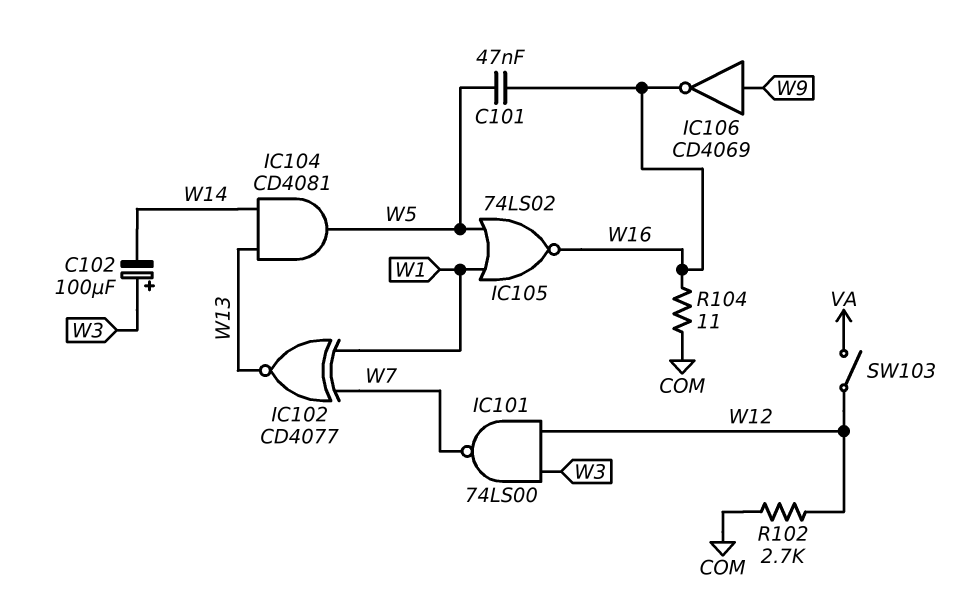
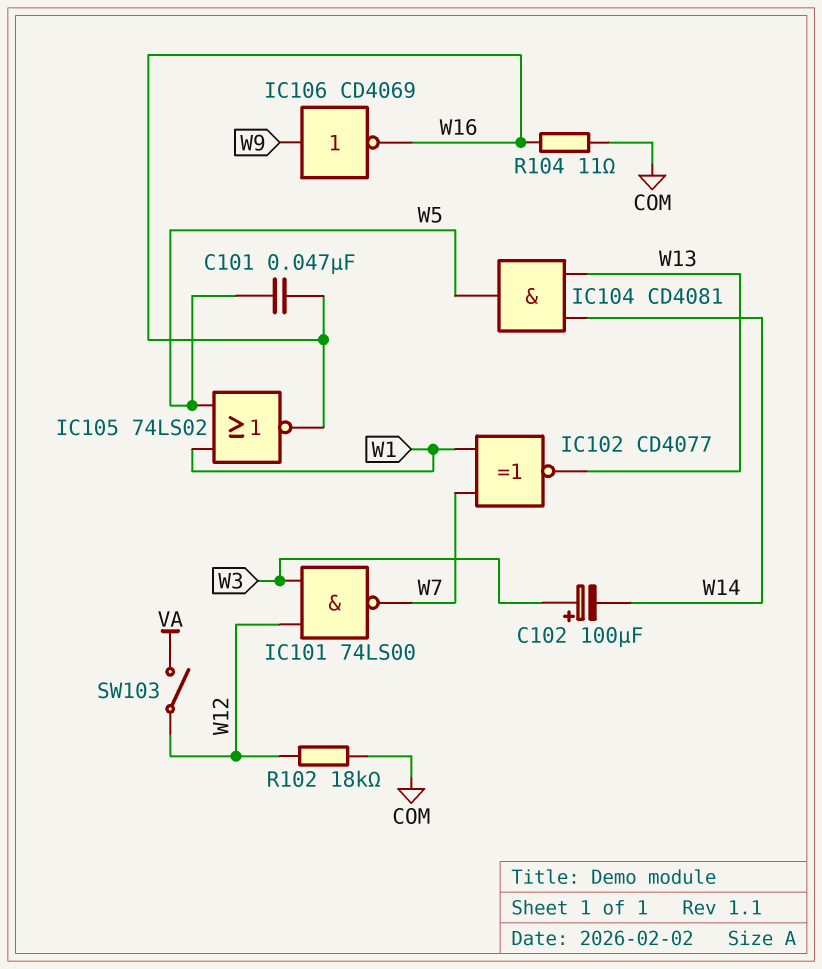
R102: 2.7k (COM, W12) -> 18k (COM, W12)

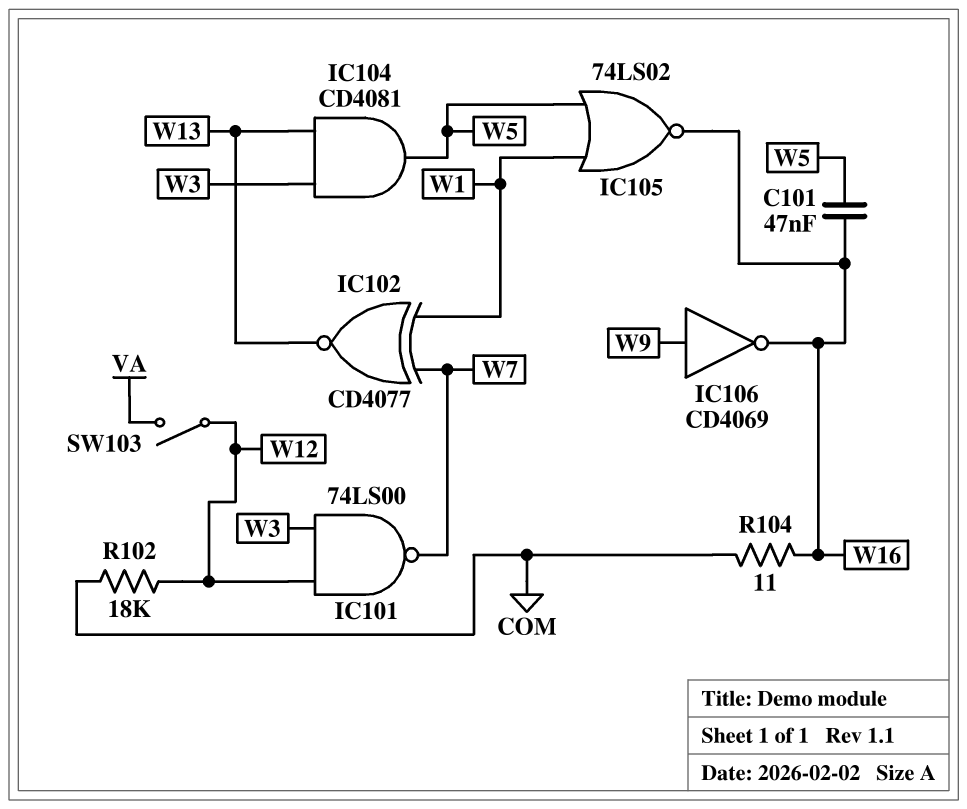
C102: 100uF (plus W3, minus W14) -> none
IC104: AND CD4081 (in W13, in W14, out W5) -> AND CD4081 (in W3, in W13, out W5)

